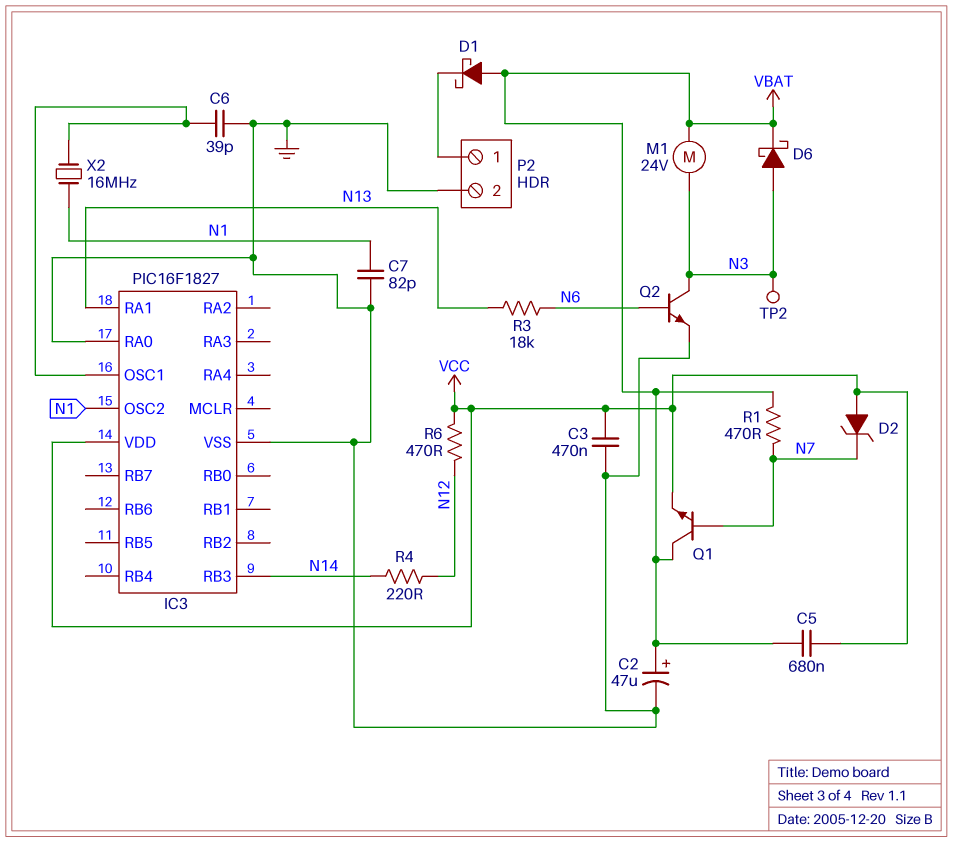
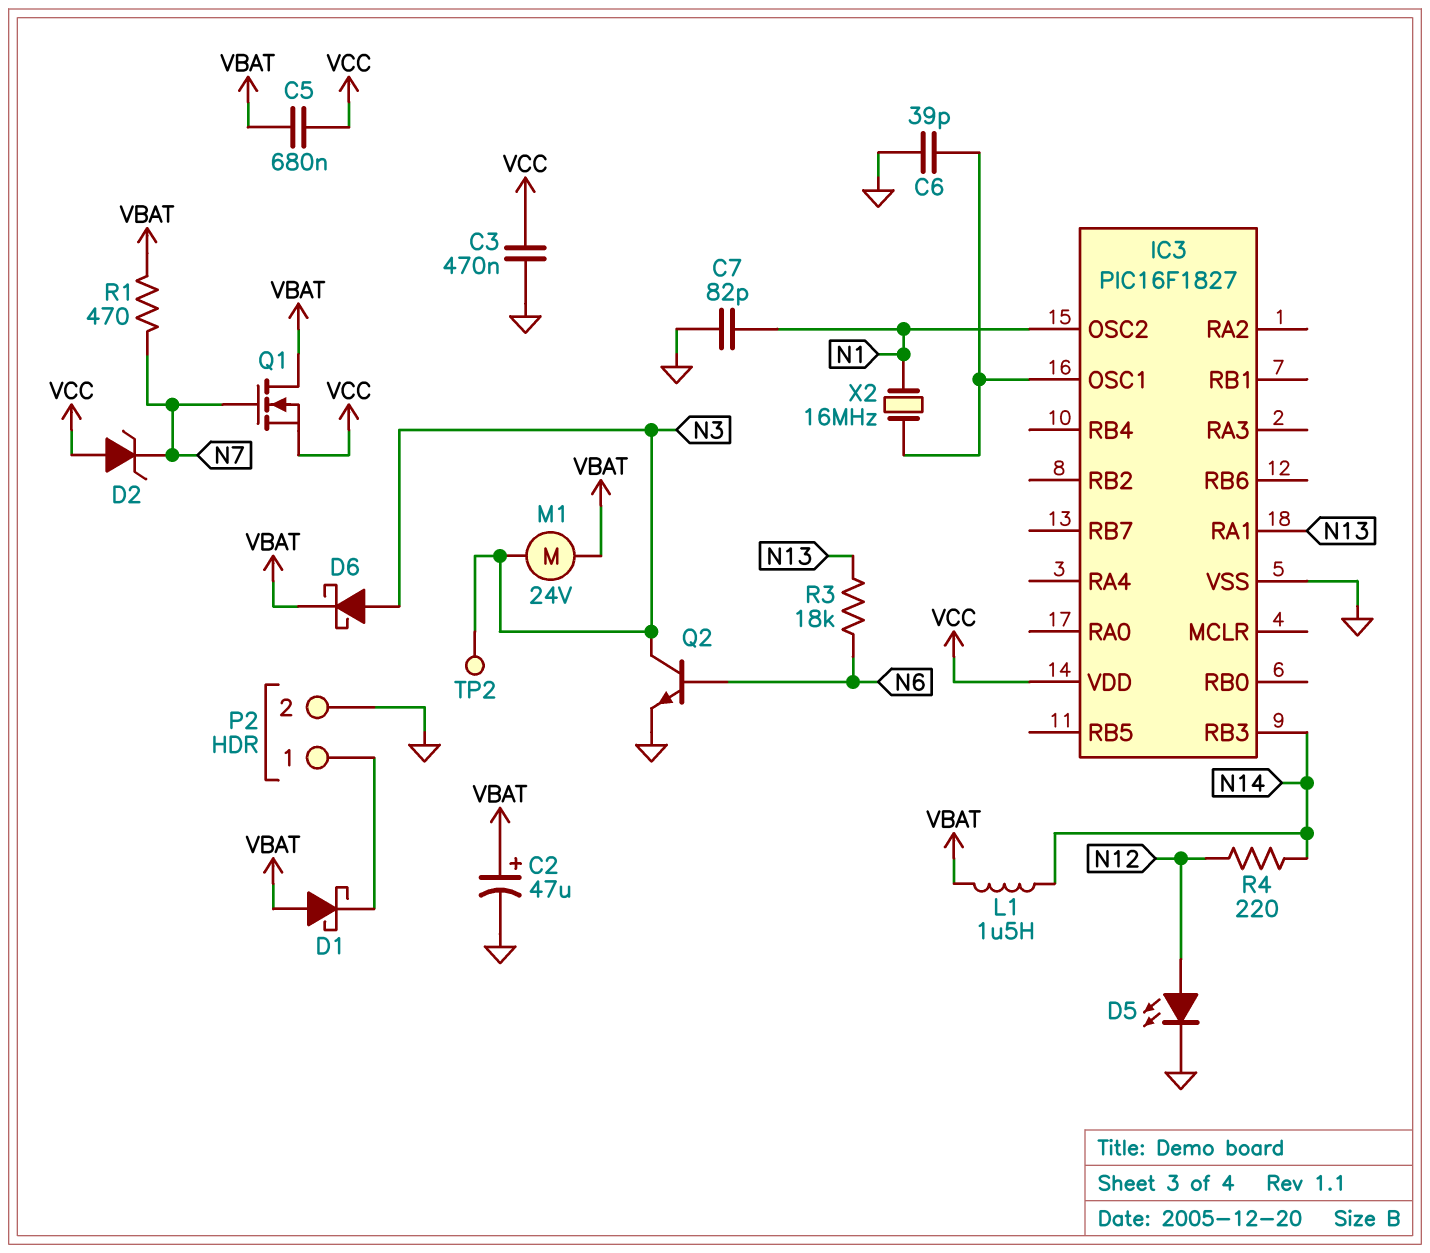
D5: none -> LED (A N12, K GND)
IC3 pin RA0: GND -> none
L1: none -> 1.5uH (N14, VBAT)
Q1: NPN (B N7, C VBAT, E VCC) -> NMOS (G N7, D VBAT, S VCC)
R6: 470 (N12, VCC) -> none

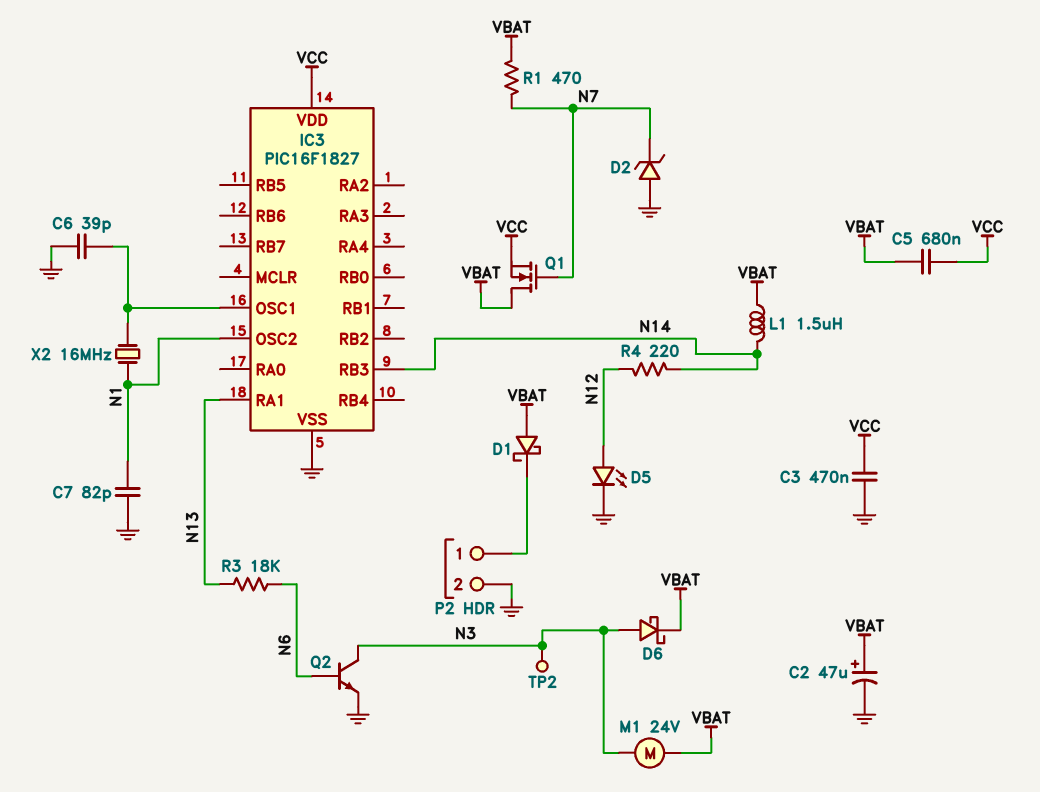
D2: zener (A VCC, K N7) -> zener (A GND, K N7)

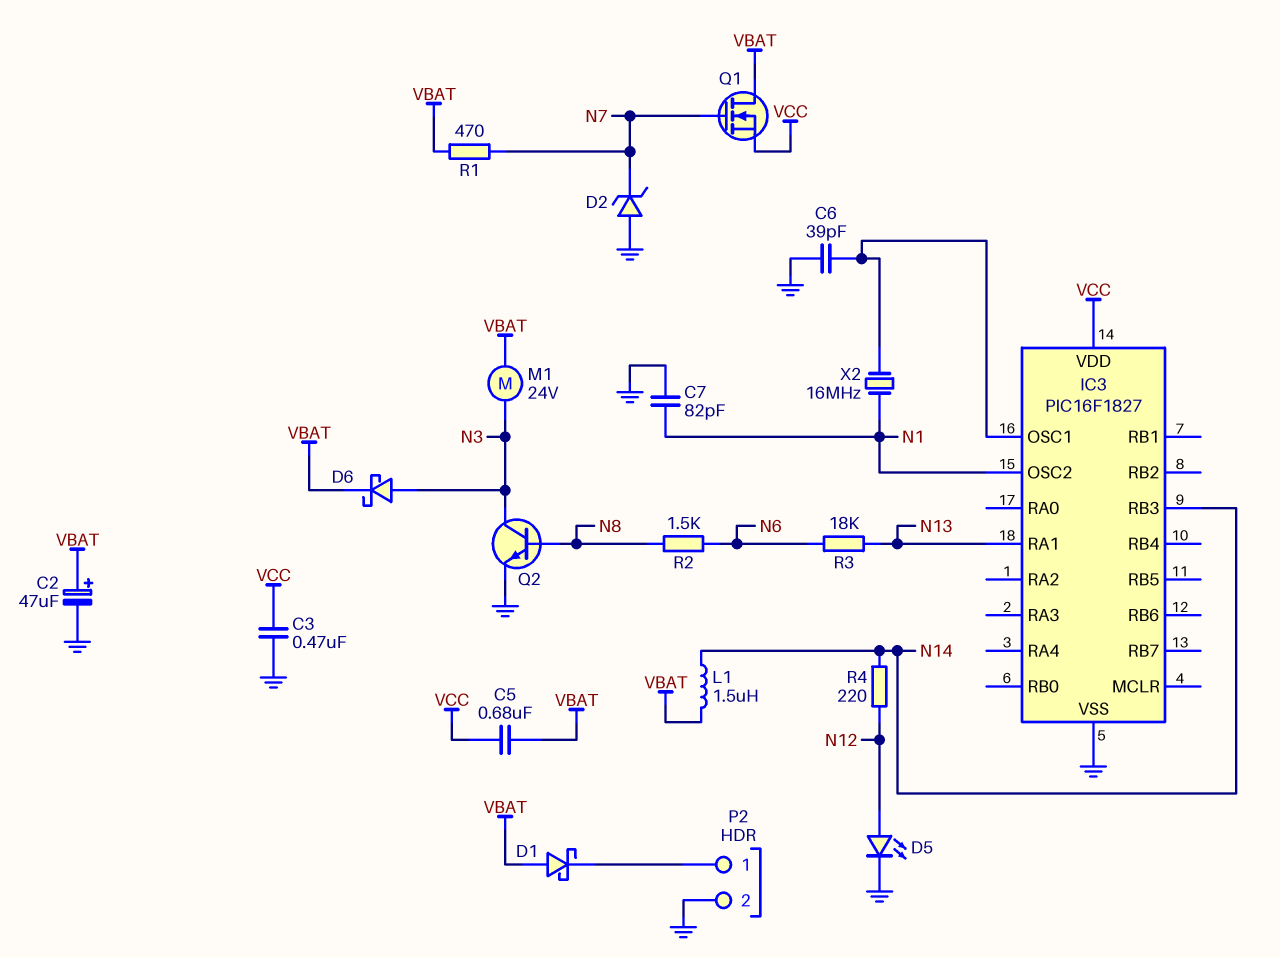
Q2: NPN (B N6, C N3, E GND) -> NPN (B N8, C N3, E GND)
R2: none -> 1.5k (N6, N8)
TP2: test point (N3) -> none

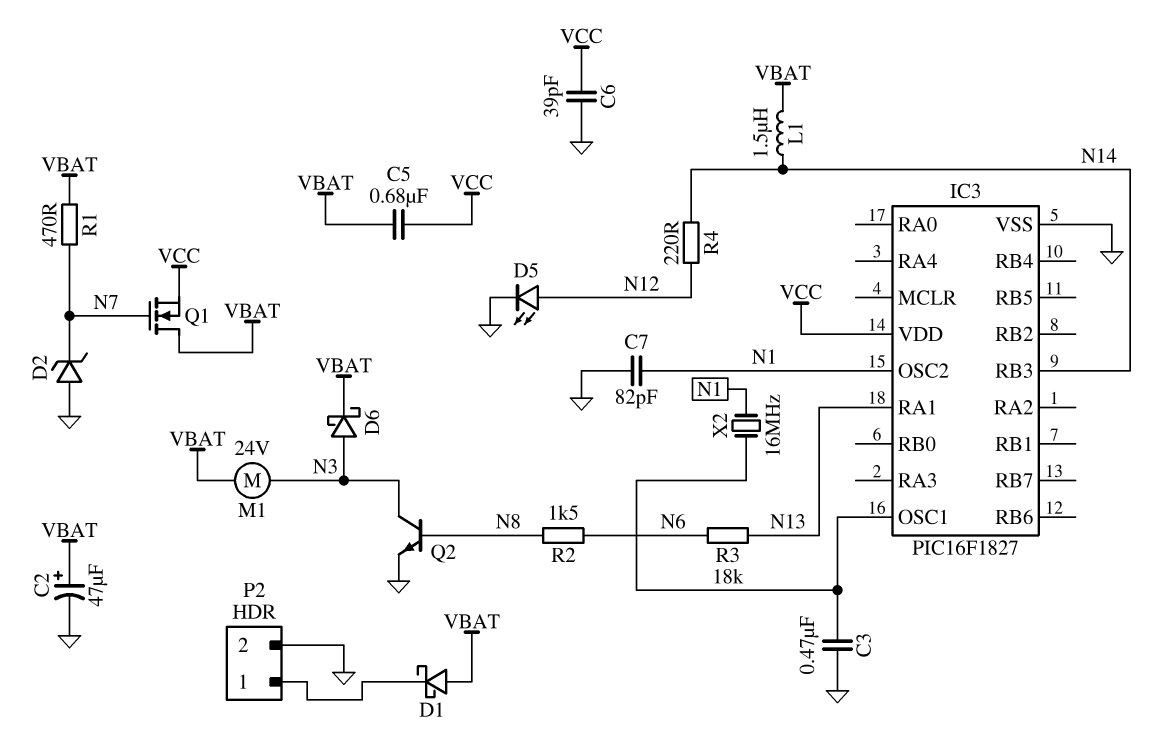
C3: 470nF (GND, VCC) -> 470nF (GND, IC3/OSC1)
C6: 39pF (GND, IC3/OSC1) -> 39pF (GND, VCC)

